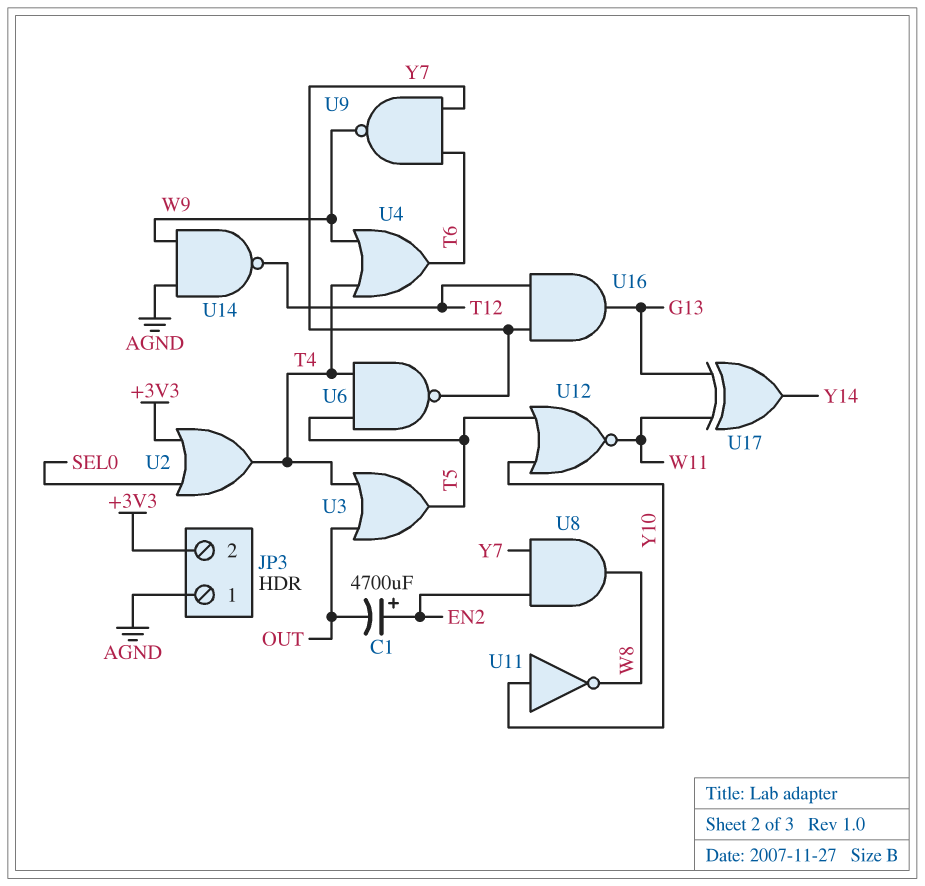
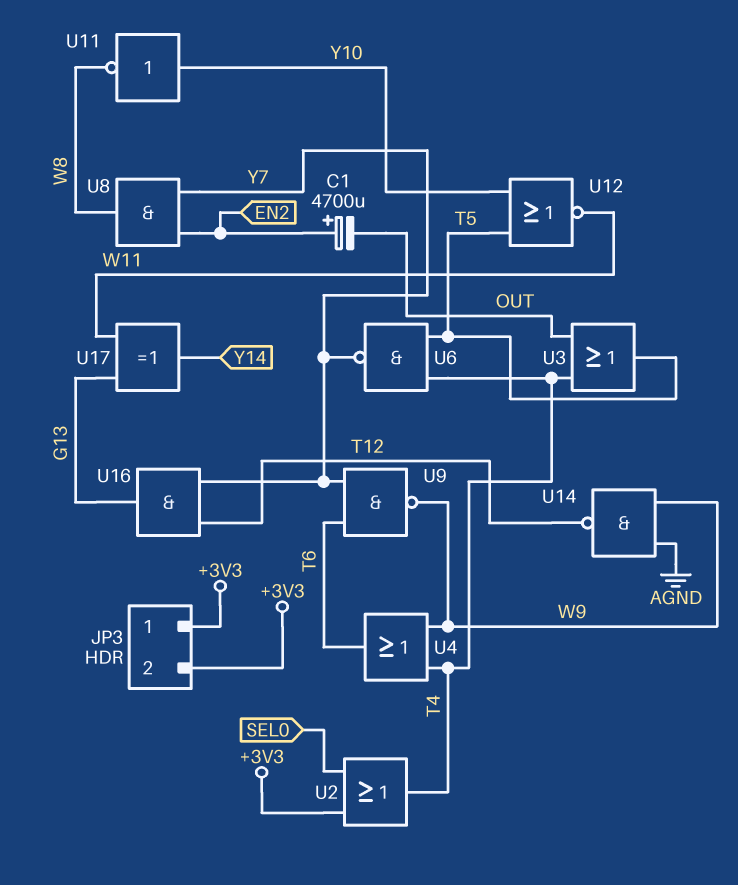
JP3 pin 1: AGND -> +3V3

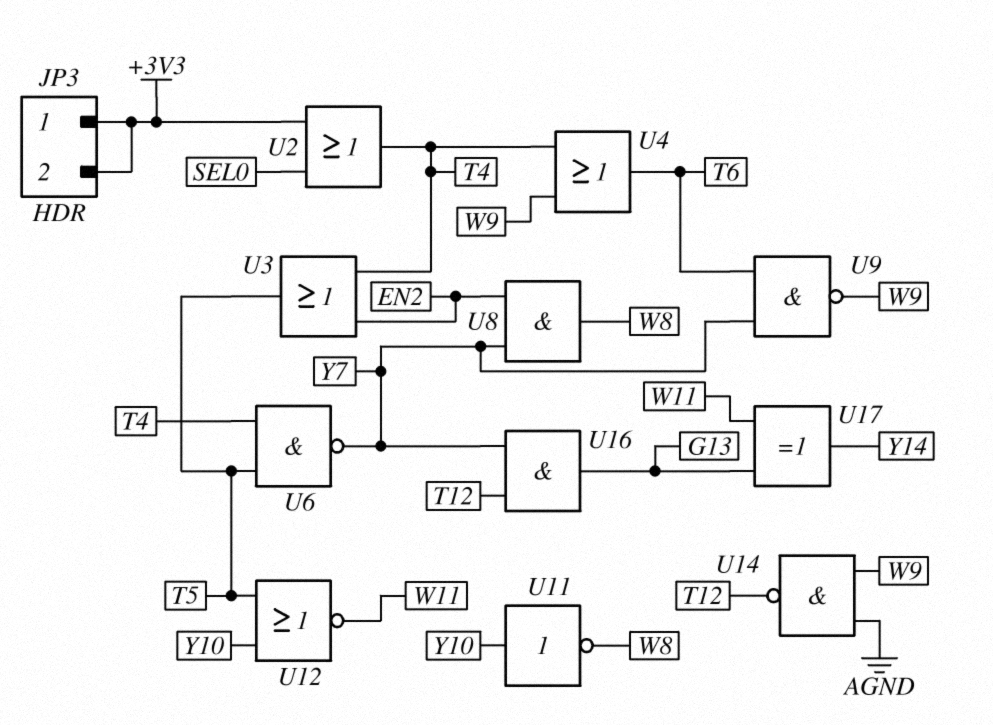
C1: 4700uF (plus EN2, minus OUT) -> none
U3: OR (in OUT, in T4, out T5) -> OR (in EN2, in T4, out T5)

